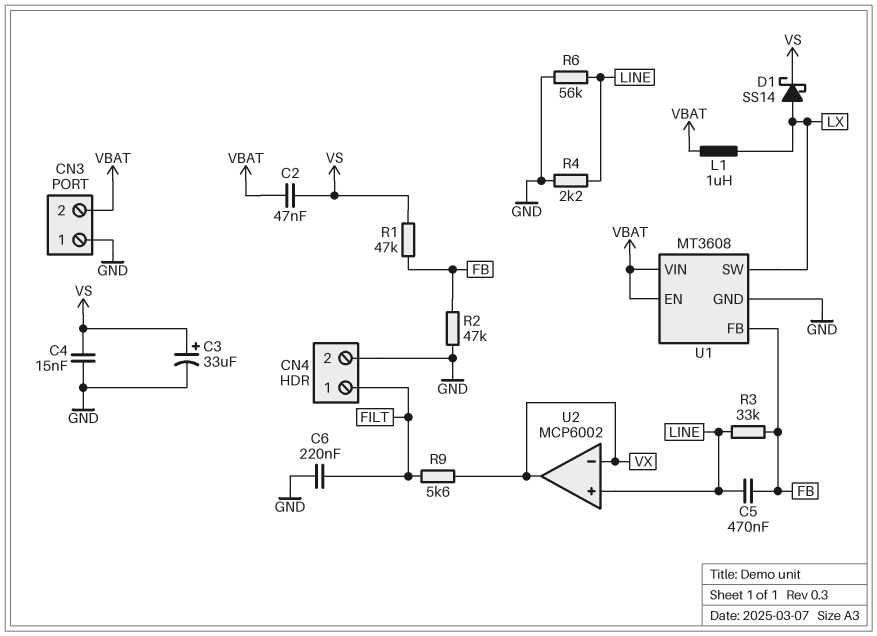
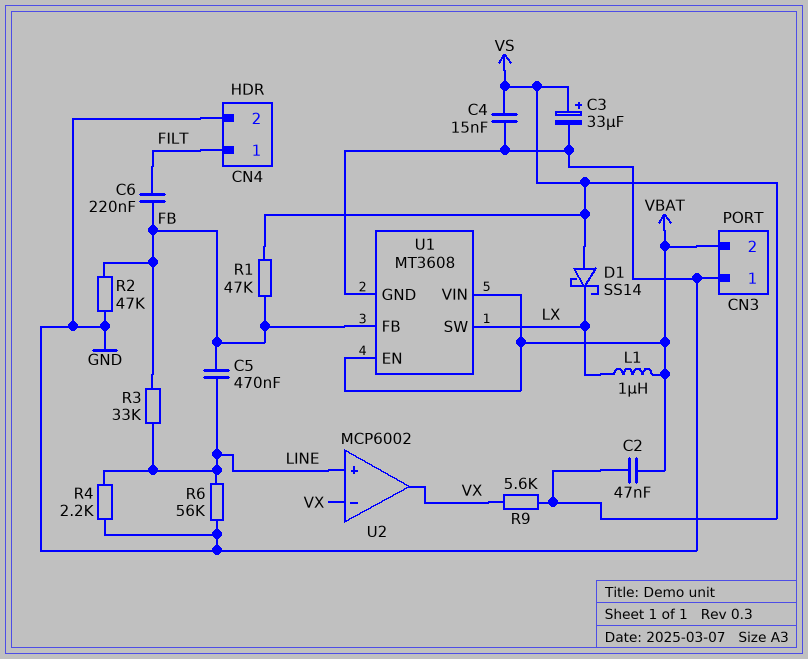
C6: 220nF (FILT, GND) -> 220nF (FB, FILT)
D1: schottky SS14 (A LX, K VS) -> schottky SS14 (A VS, K LX)
R9: 5.6k (FILT, VX) -> 5.6k (VS, VX)

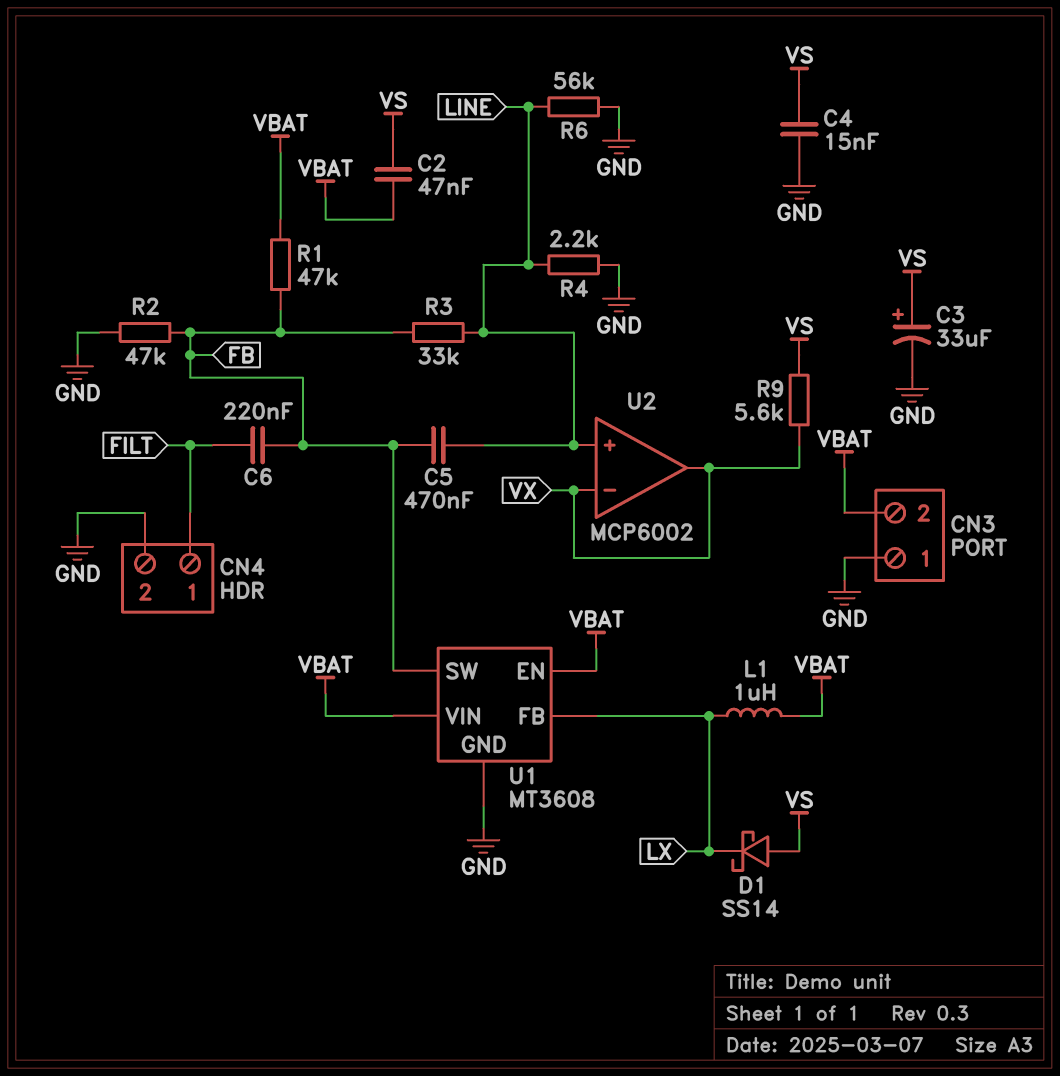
R1: 47k (FB, VS) -> 47k (FB, VBAT)
U1 pin FB: FB -> LX
U1 pin SW: LX -> FB

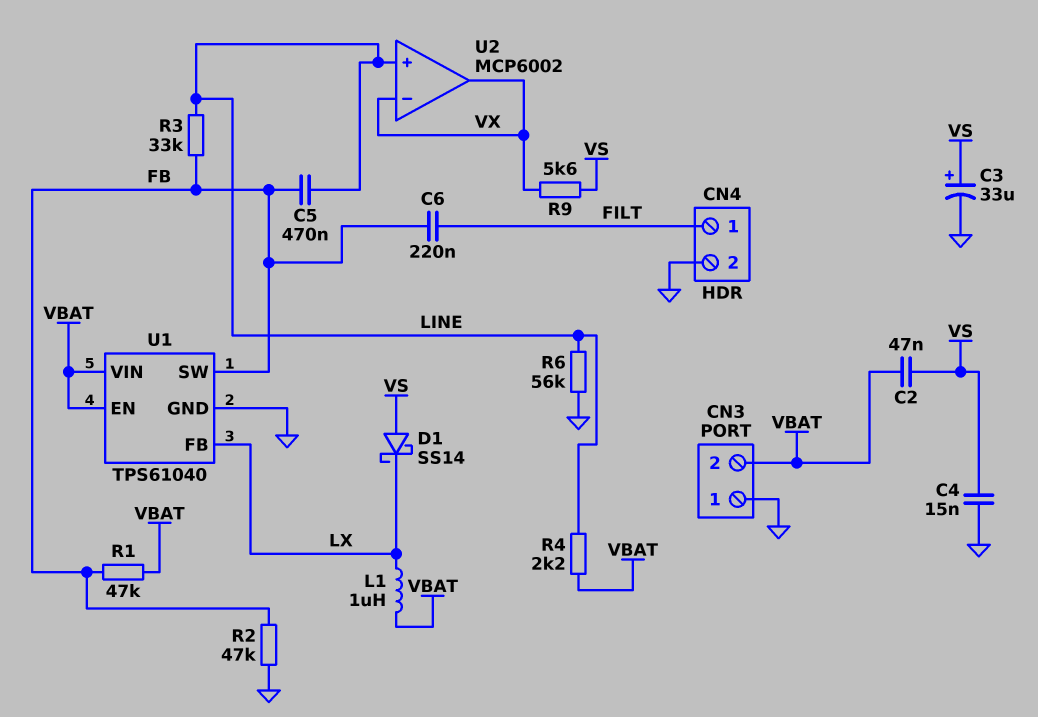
R4: 2.2k (GND, LINE) -> 2.2k (LINE, VBAT)
U1: MT3608 -> TPS61040

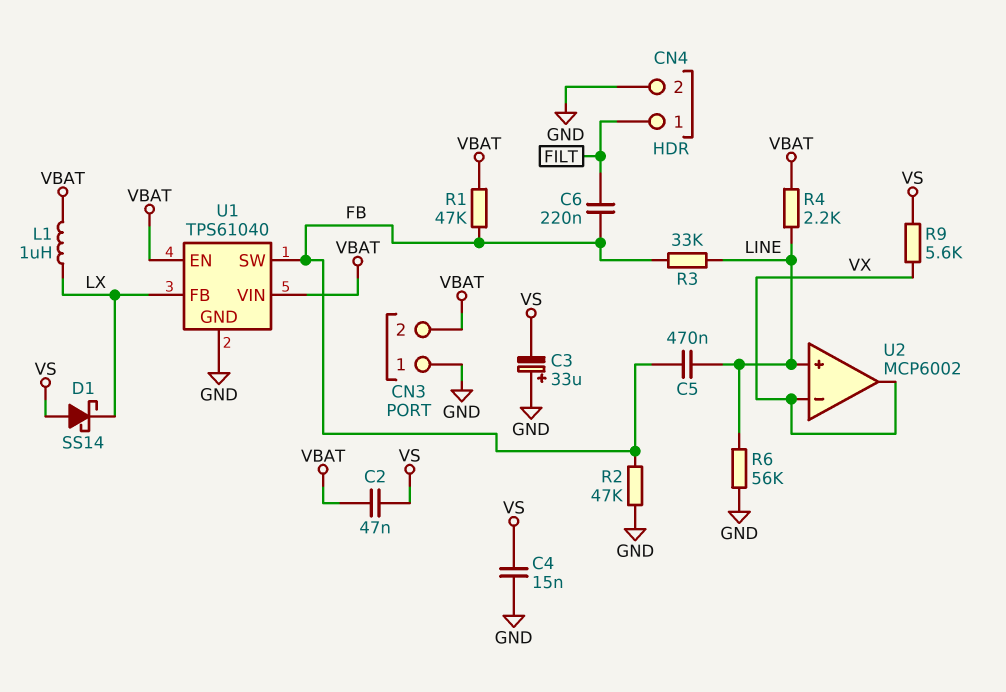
C3: 33uF (plus VS, minus GND) -> 33uF (plus GND, minus VS)

